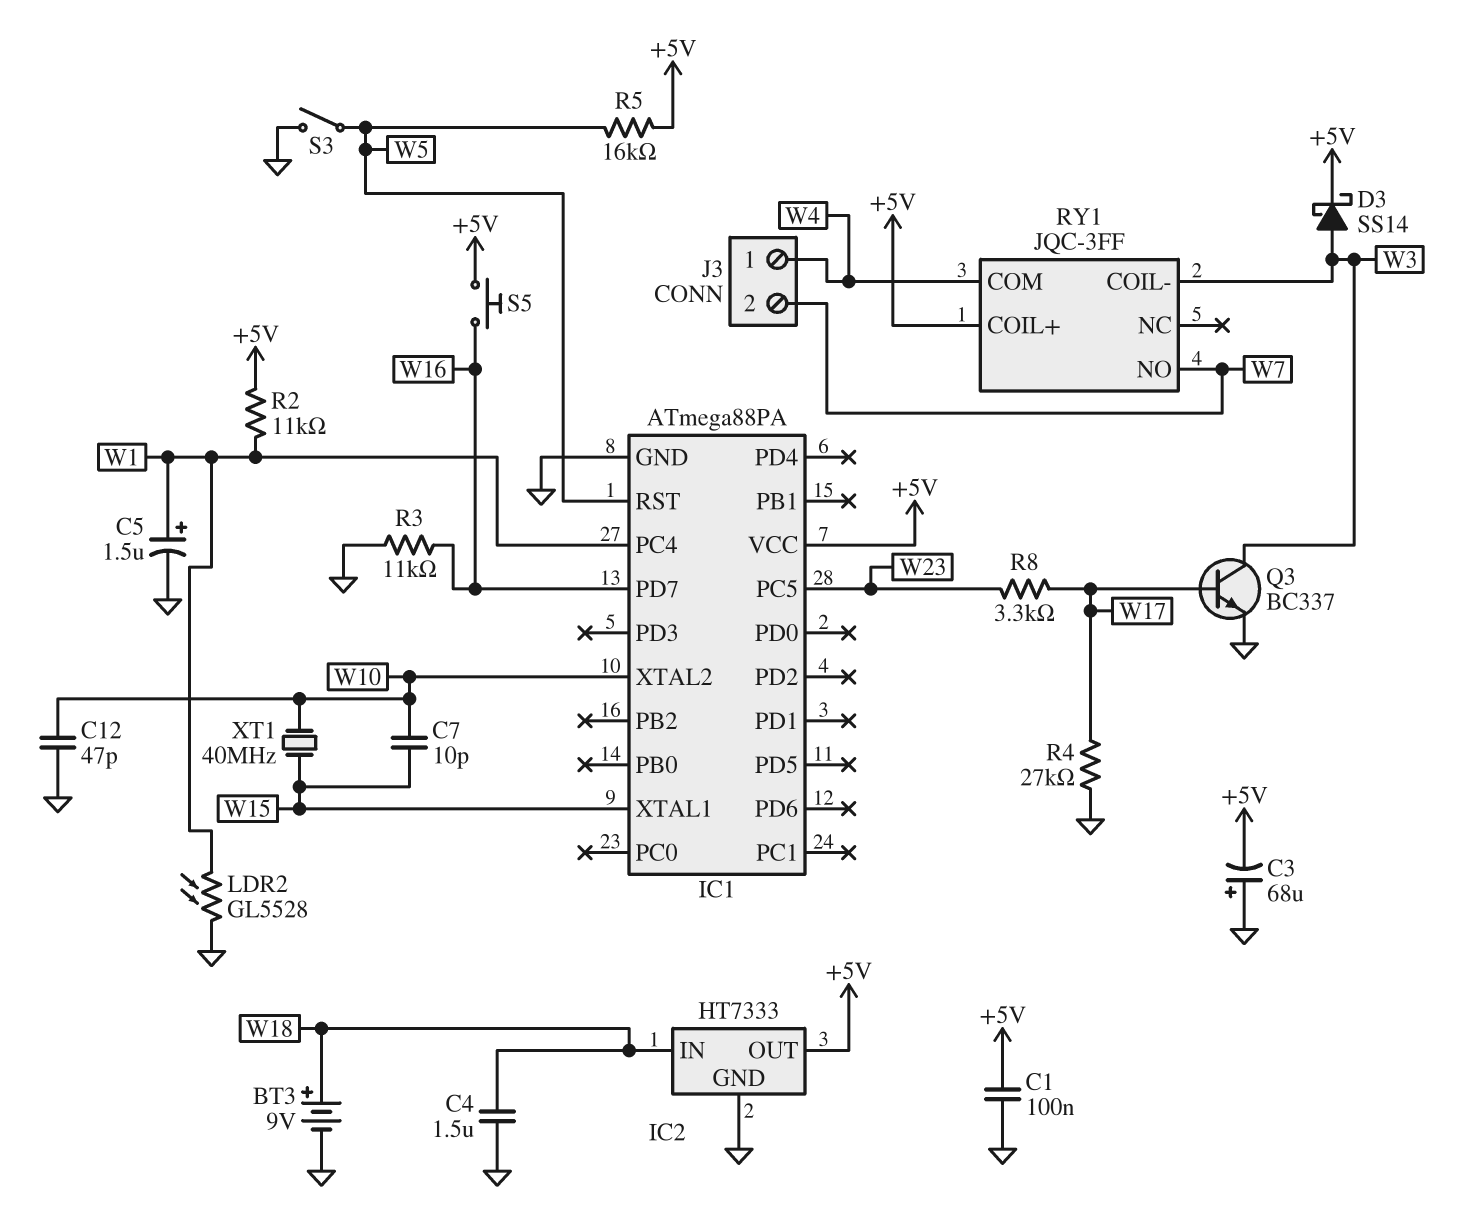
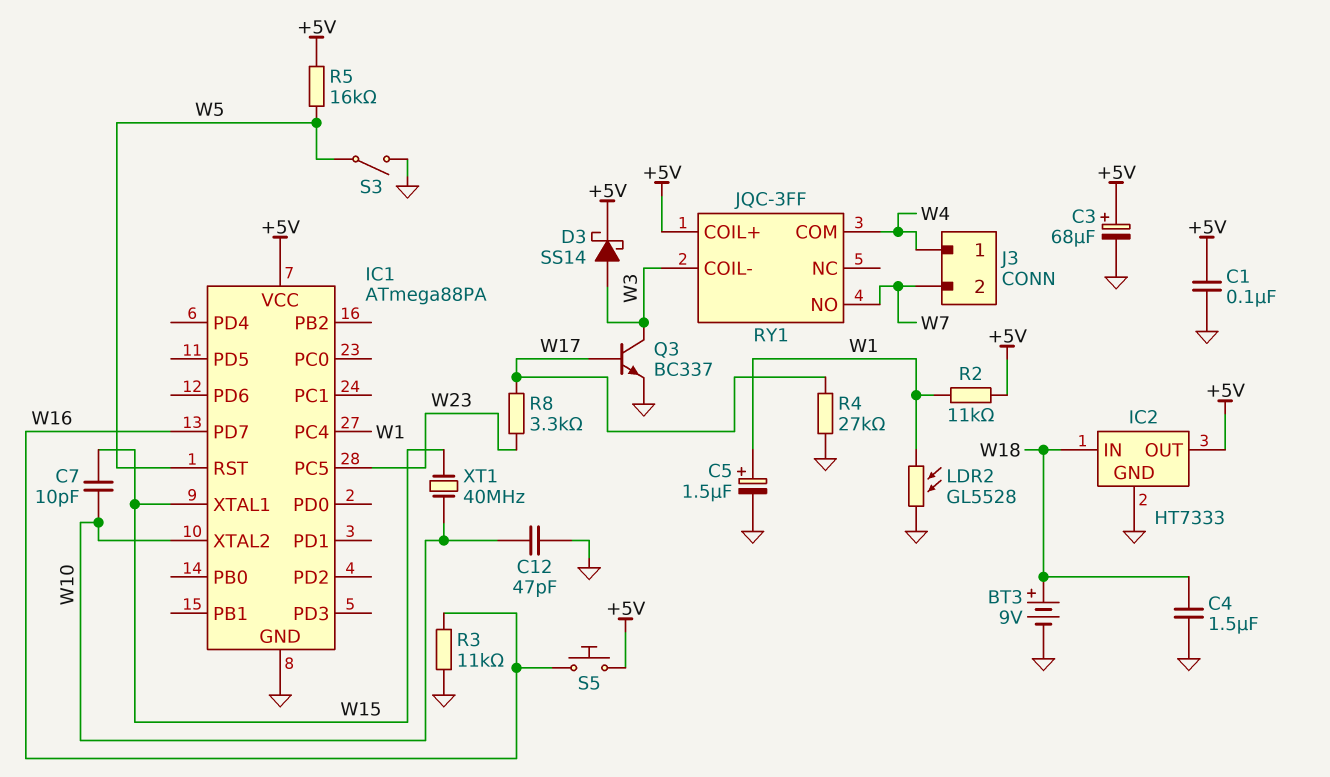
C3: 68uF (plus GND, minus +5V) -> 68uF (plus +5V, minus GND)

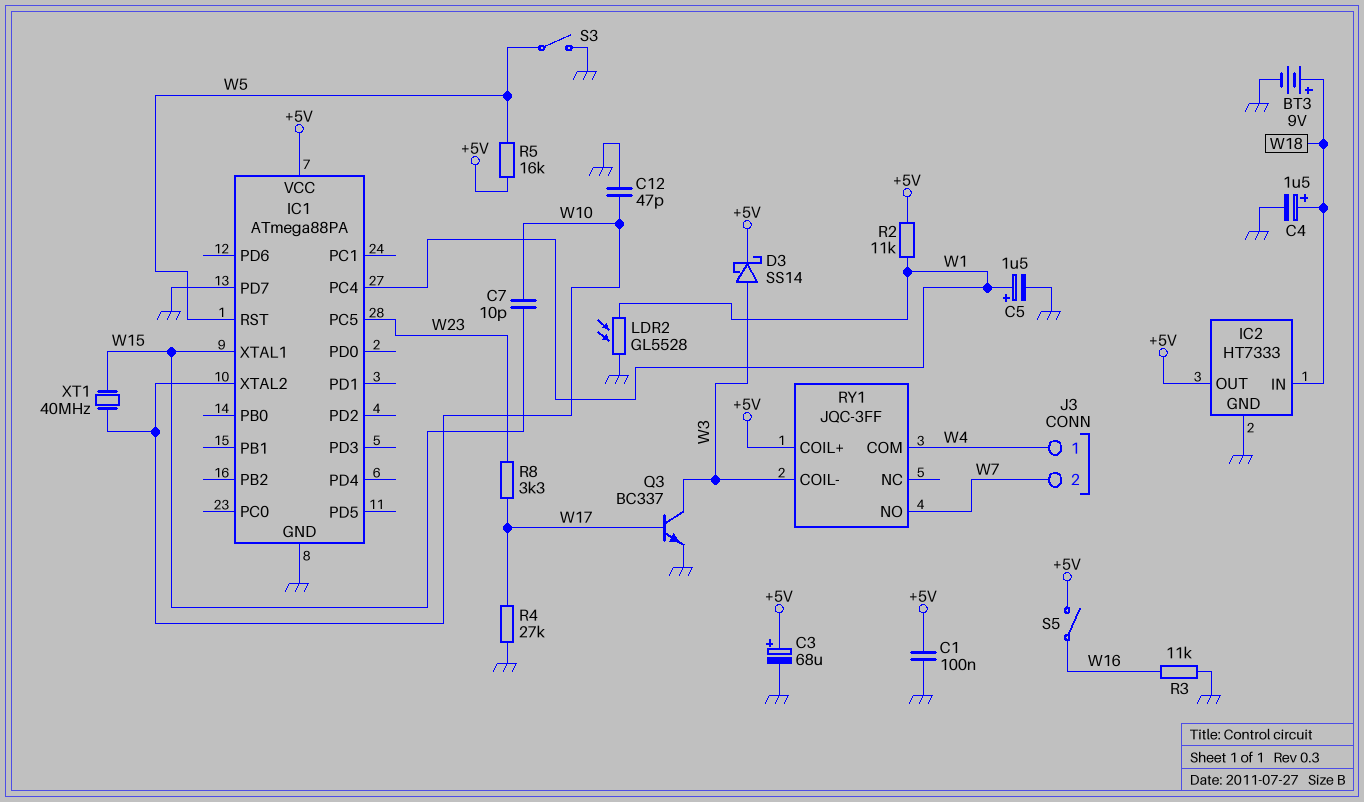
C4: 1.5uF (GND, W18) -> 1.5uF (plus W18, minus GND)
IC1 pin PD7: W16 -> GND
S5: button (+5V, W16) -> switch (+5V, W16)

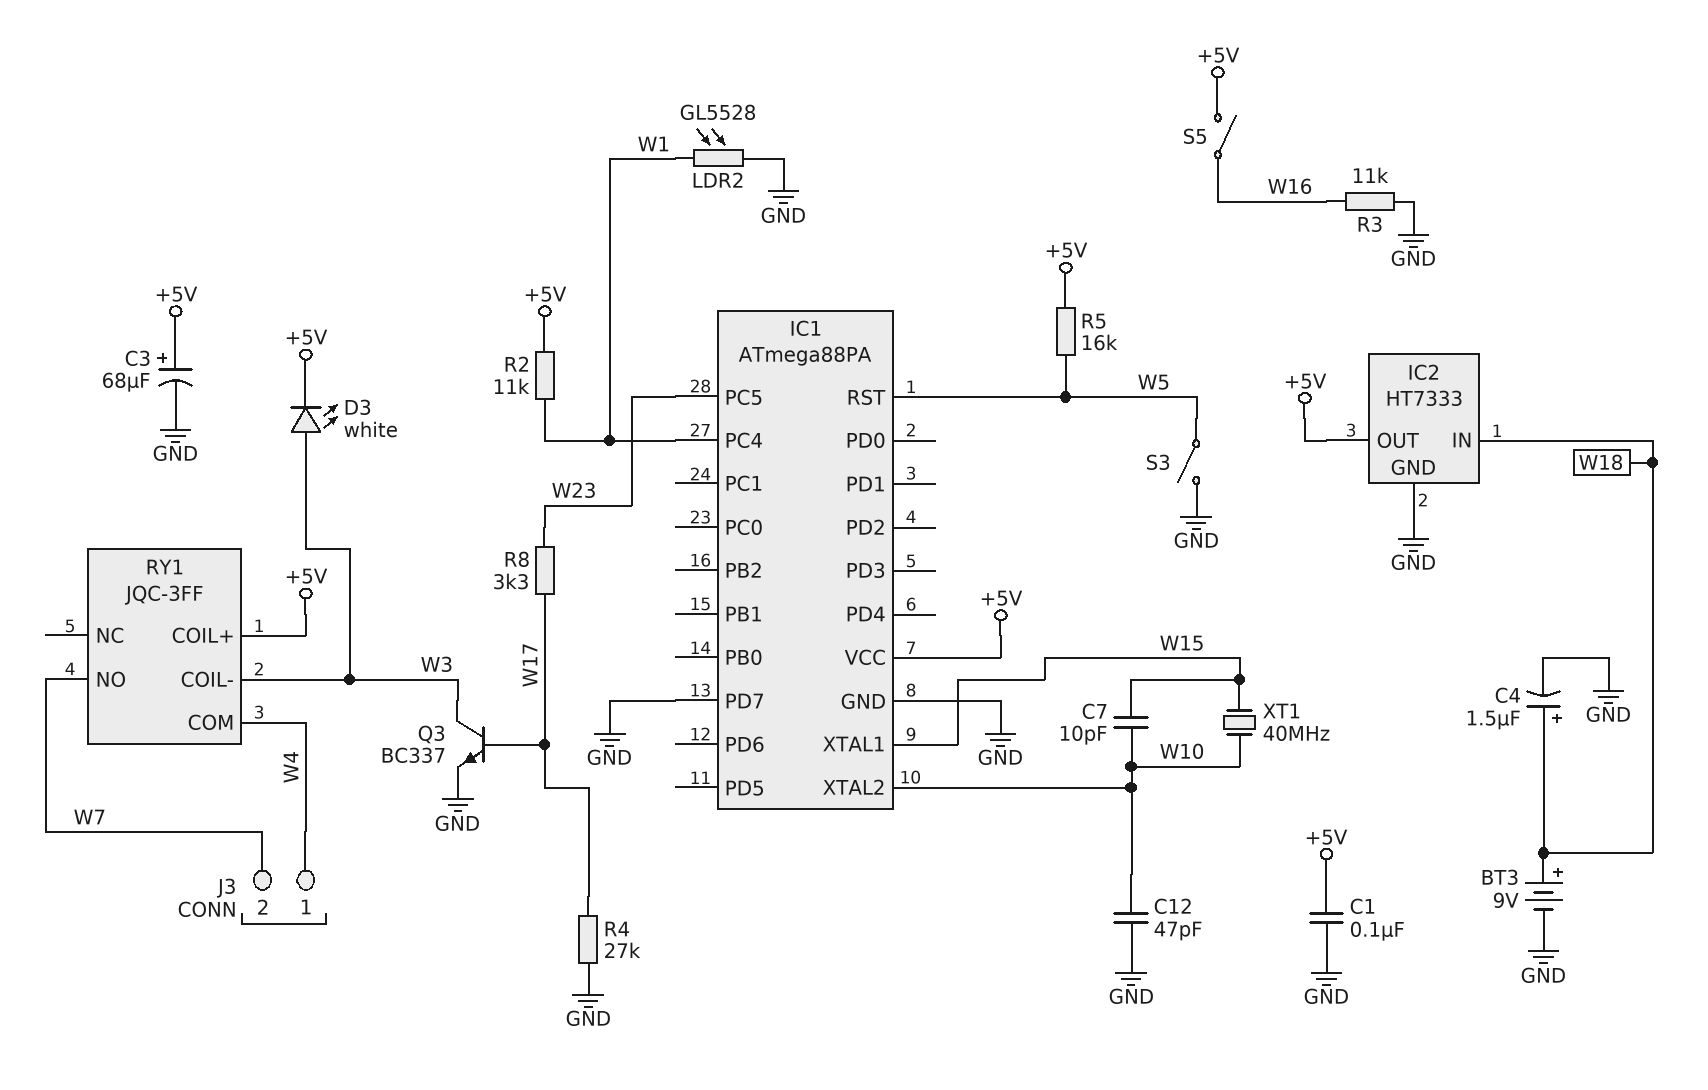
C5: 1.5uF (plus W1, minus GND) -> none
D3: schottky SS14 (A W3, K +5V) -> LED white (A W3, K +5V)

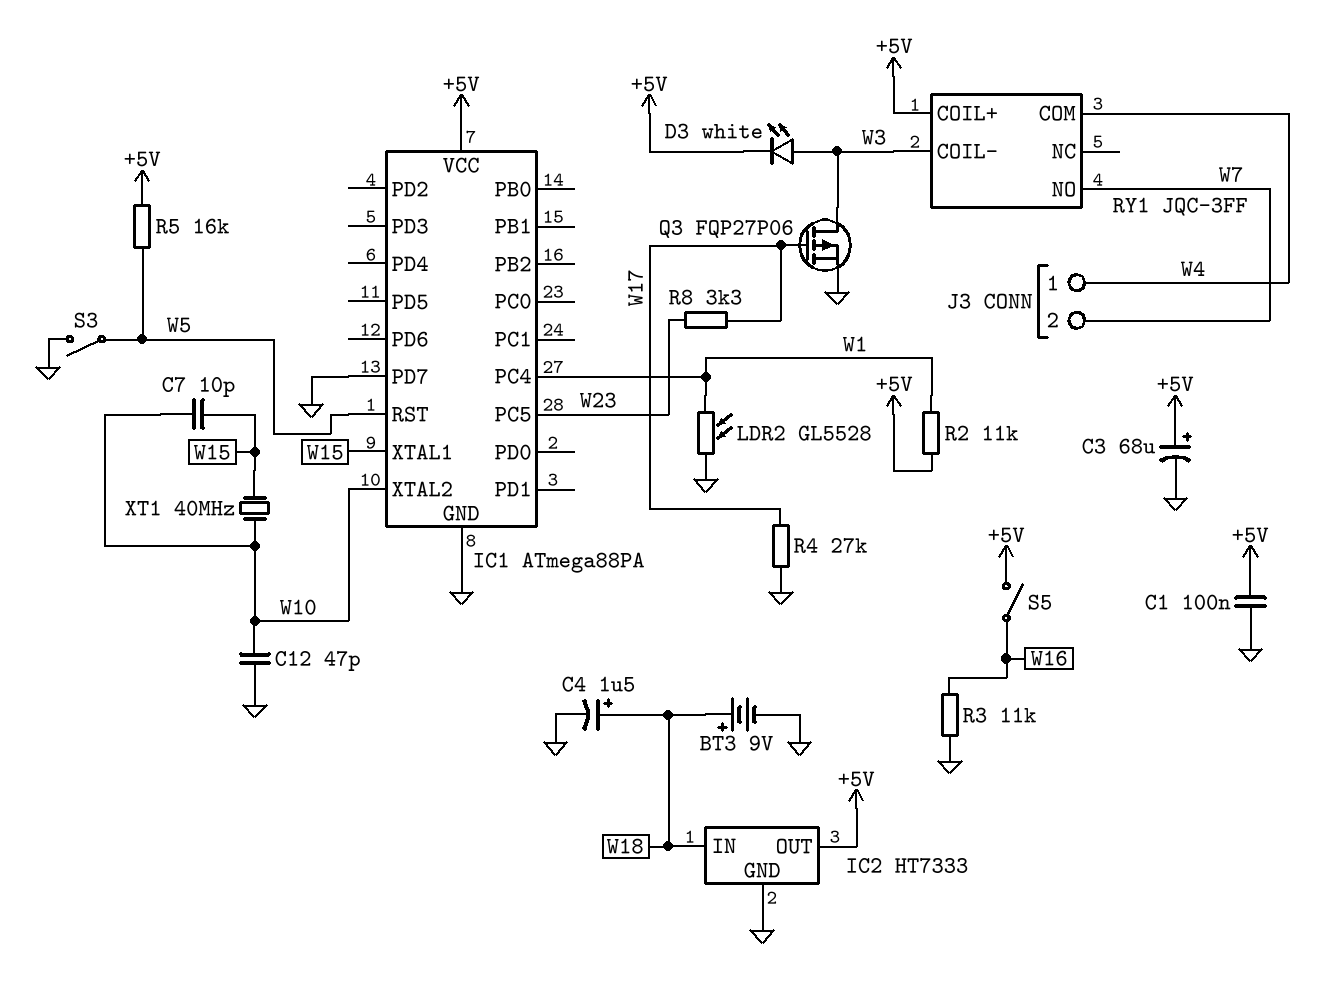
Q3: NPN BC337 (B W17, C W3, E GND) -> PMOS FQP27P06 (G W17, D W3, S GND)

